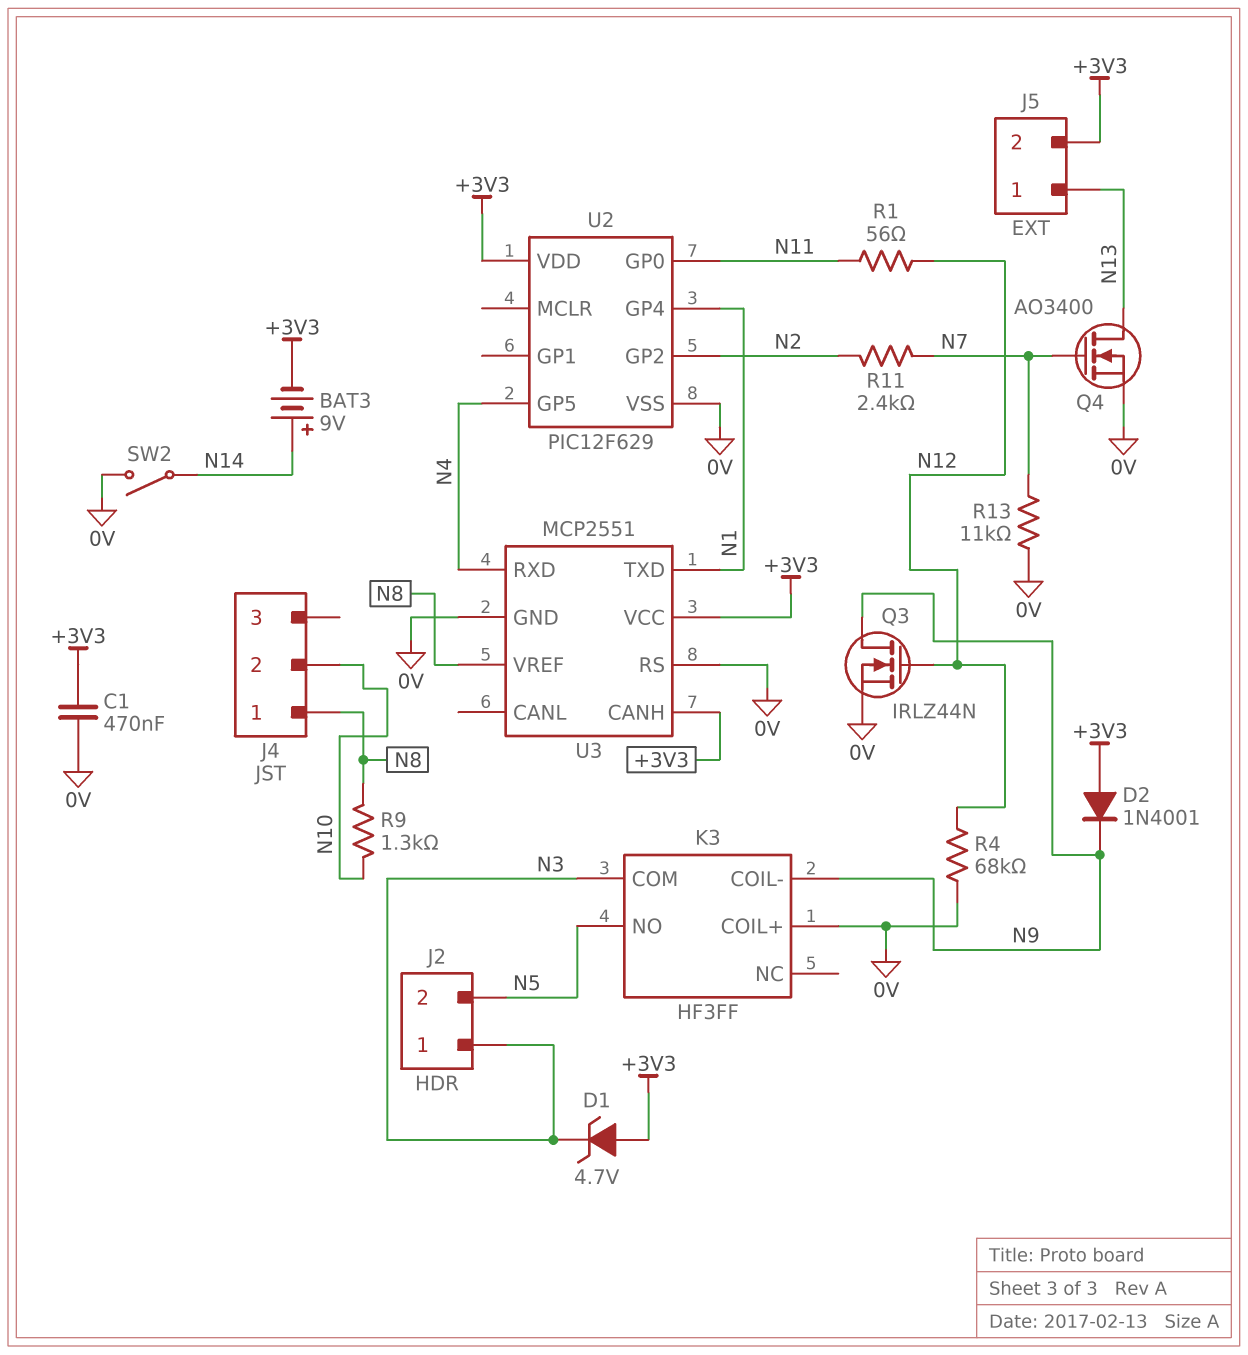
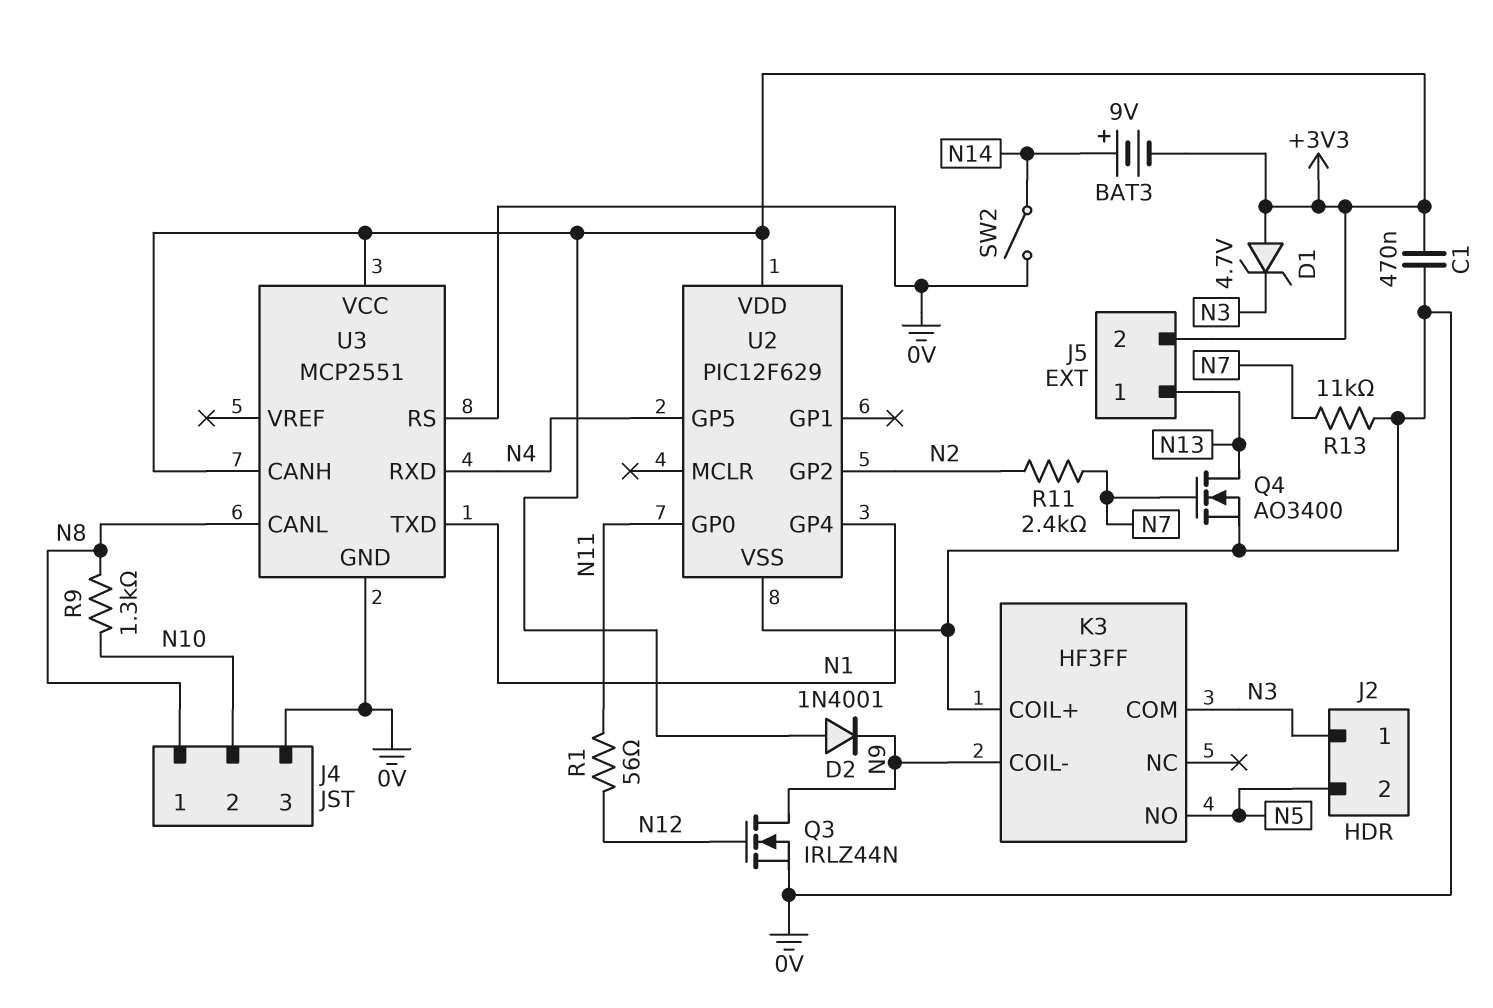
J4 pin 3: none -> 0V
R4: 68k (0V, N12) -> none
U3 pin CANL: none -> N8
U3 pin VREF: N8 -> none

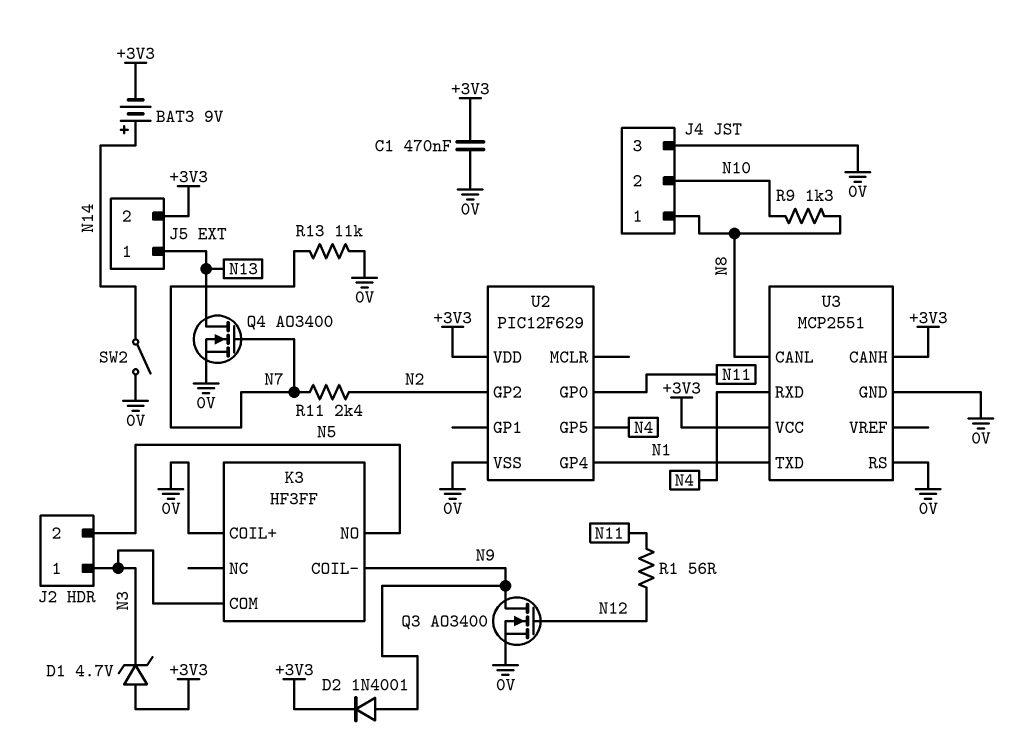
D2: diode 1N4001 (A +3V3, K N9) -> diode 1N4001 (A N9, K +3V3)
Q3: NMOS IRLZ44N (G N12, D N9, S 0V) -> NMOS AO3400 (G N12, D N9, S 0V)

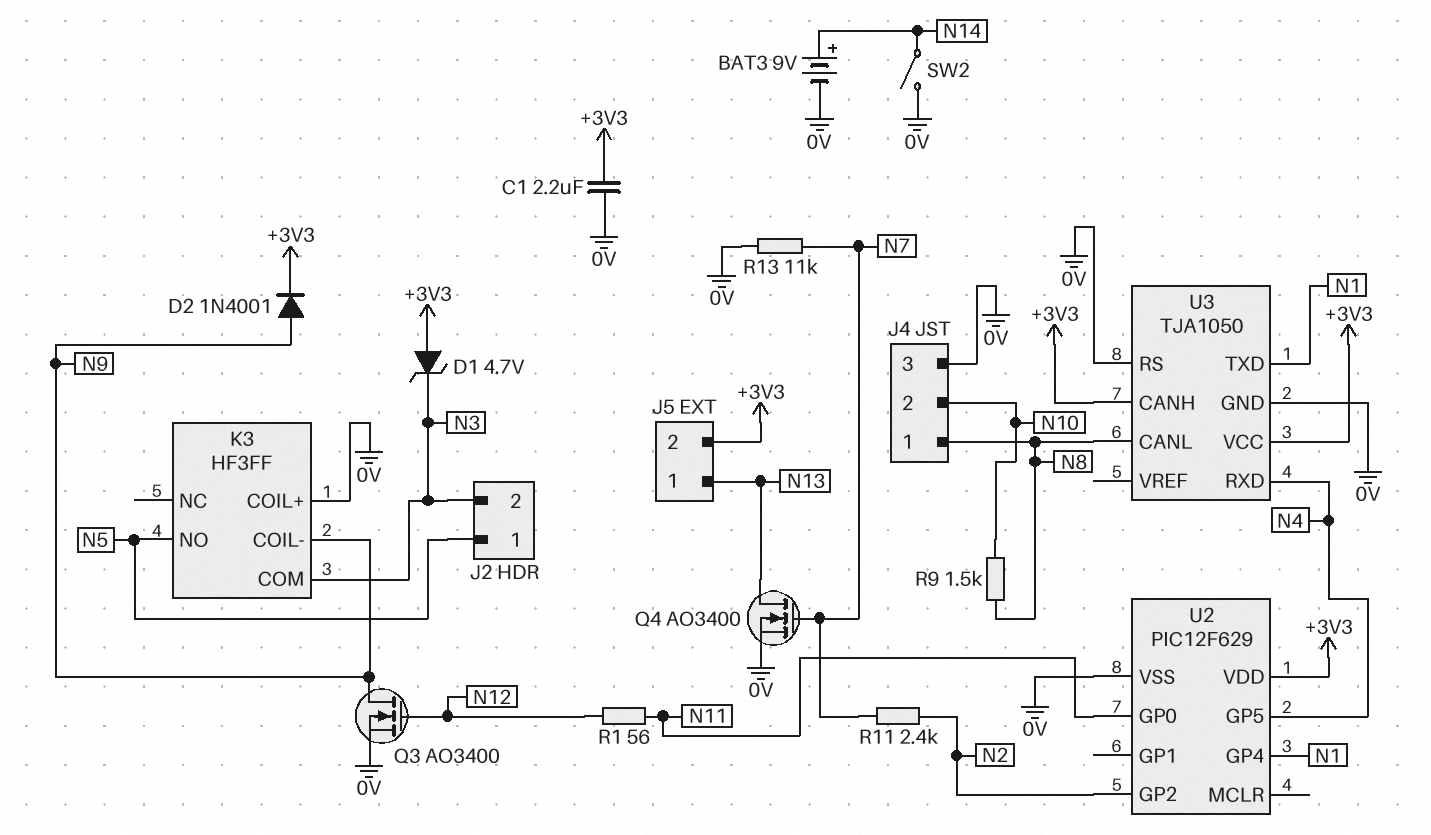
BAT3: 9V (plus N14, minus +3V3) -> 9V (plus N14, minus 0V)
C1: 470nF (+3V3, 0V) -> 2.2uF (+3V3, 0V)
J2 pin 1: N3 -> N5
J2 pin 2: N5 -> N3
R9: 1.3k (N8, N10) -> 1.5k (N8, N10)
U3: MCP2551 -> TJA1050

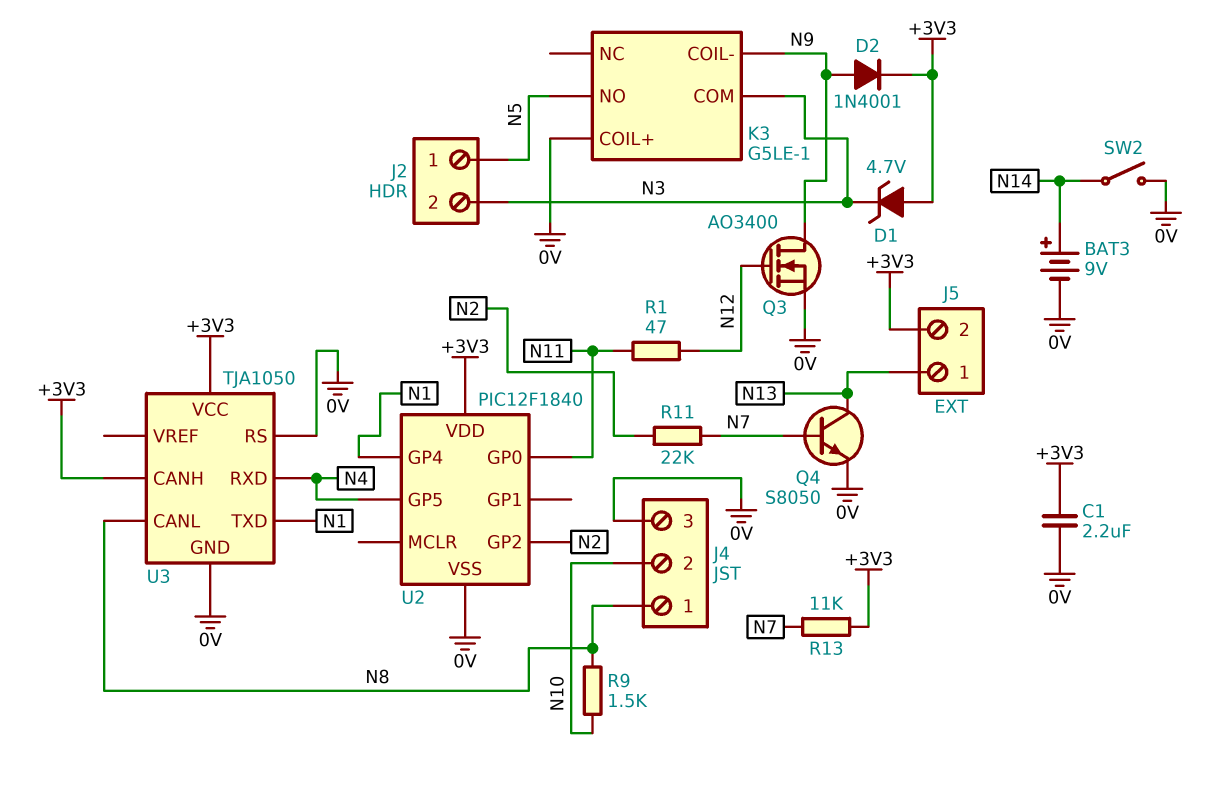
K3: HF3FF -> G5LE-1
Q4: NMOS AO3400 (G N7, D N13, S 0V) -> NPN S8050 (B N7, C N13, E 0V)
R1: 56 (N11, N12) -> 47 (N11, N12)
R11: 2.4k (N2, N7) -> 22k (N2, N7)
R13: 11k (0V, N7) -> 11k (+3V3, N7)
U2: PIC12F629 -> PIC12F1840

